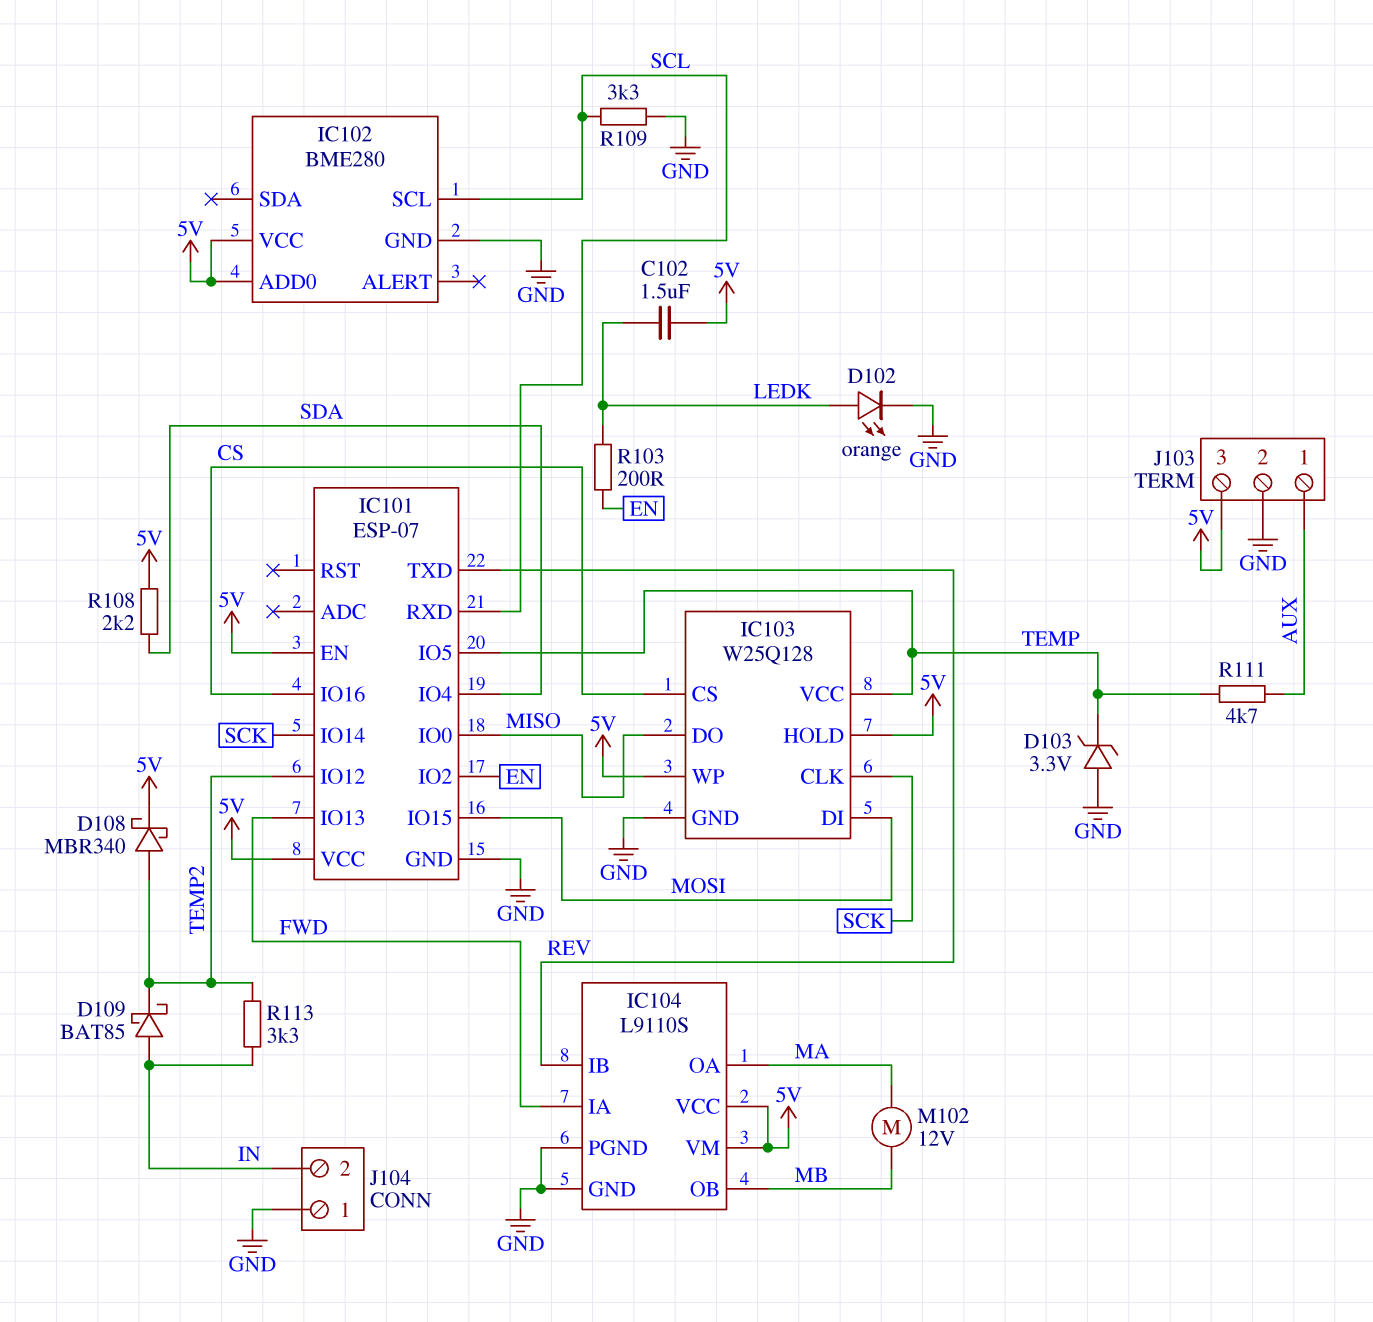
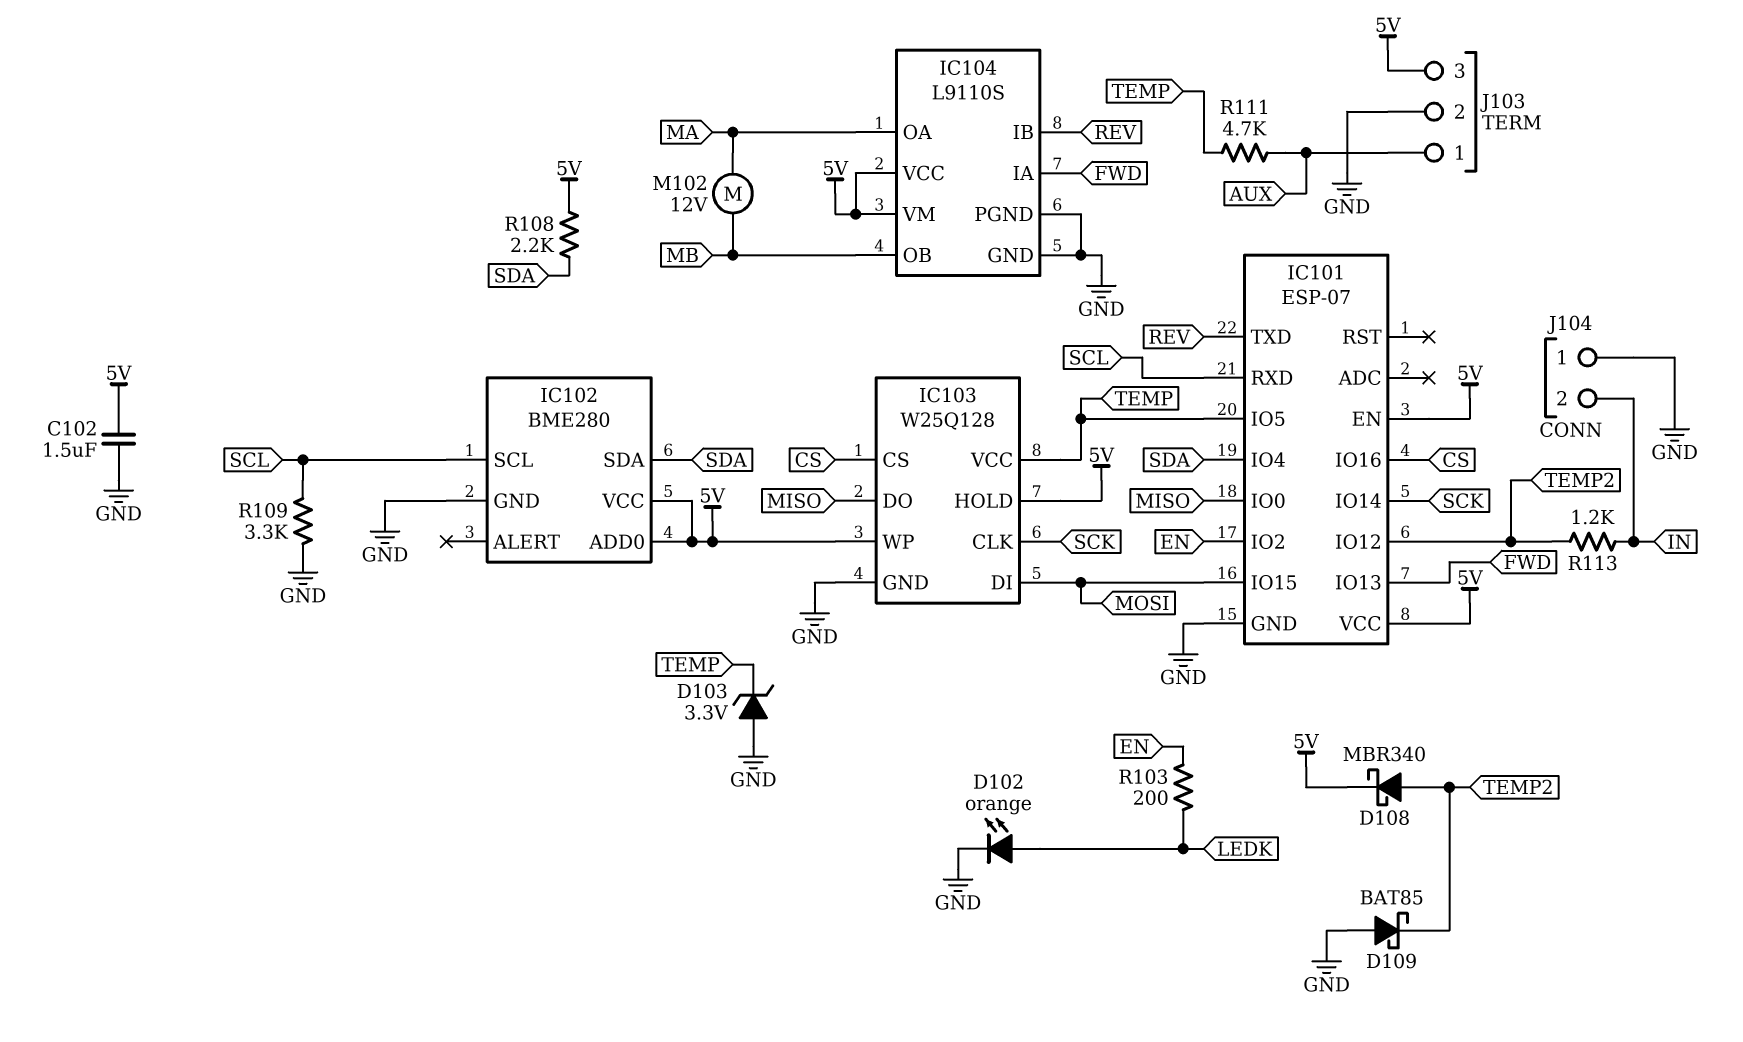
C102: 1.5uF (5V, LEDK) -> 1.5uF (5V, GND)
D109: schottky BAT85 (A IN, K TEMP2) -> schottky BAT85 (A GND, K TEMP2)
IC102 pin SDA: none -> SDA
R113: 3.3k (IN, TEMP2) -> 1.2k (IN, TEMP2)

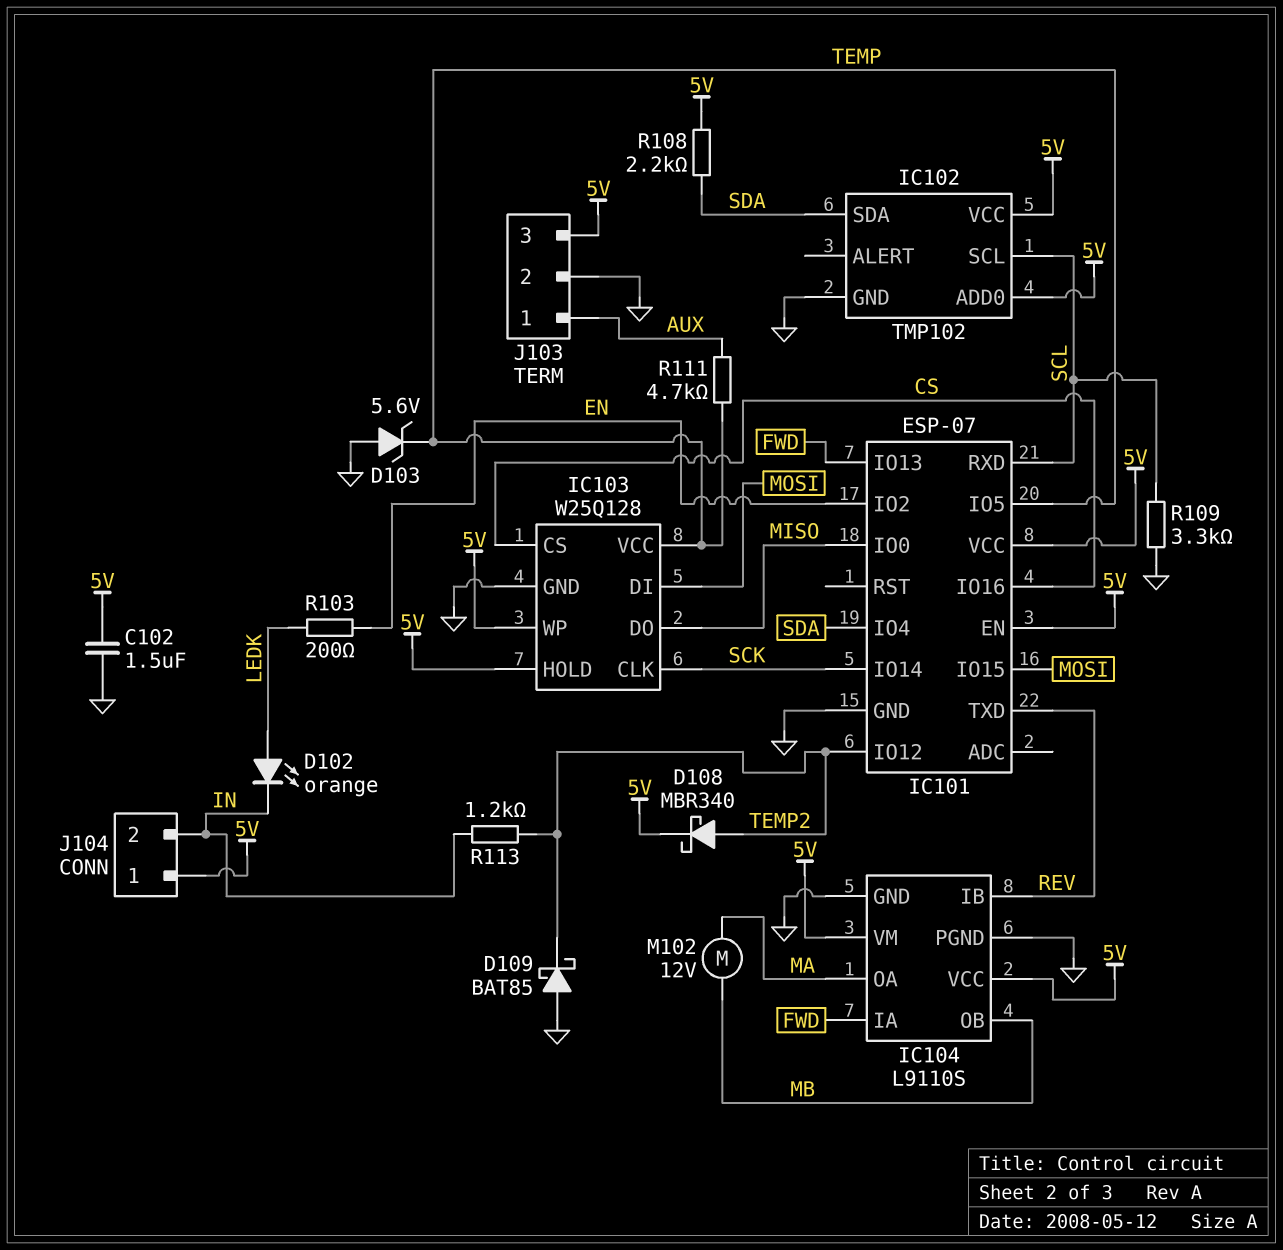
D102: LED orange (A LEDK, K GND) -> LED orange (A LEDK, K IN)
D103: zener 3.3V (A GND, K TEMP) -> zener 5.6V (A GND, K TEMP)
IC102: BME280 -> TMP102
J104 pin 1: GND -> 5V

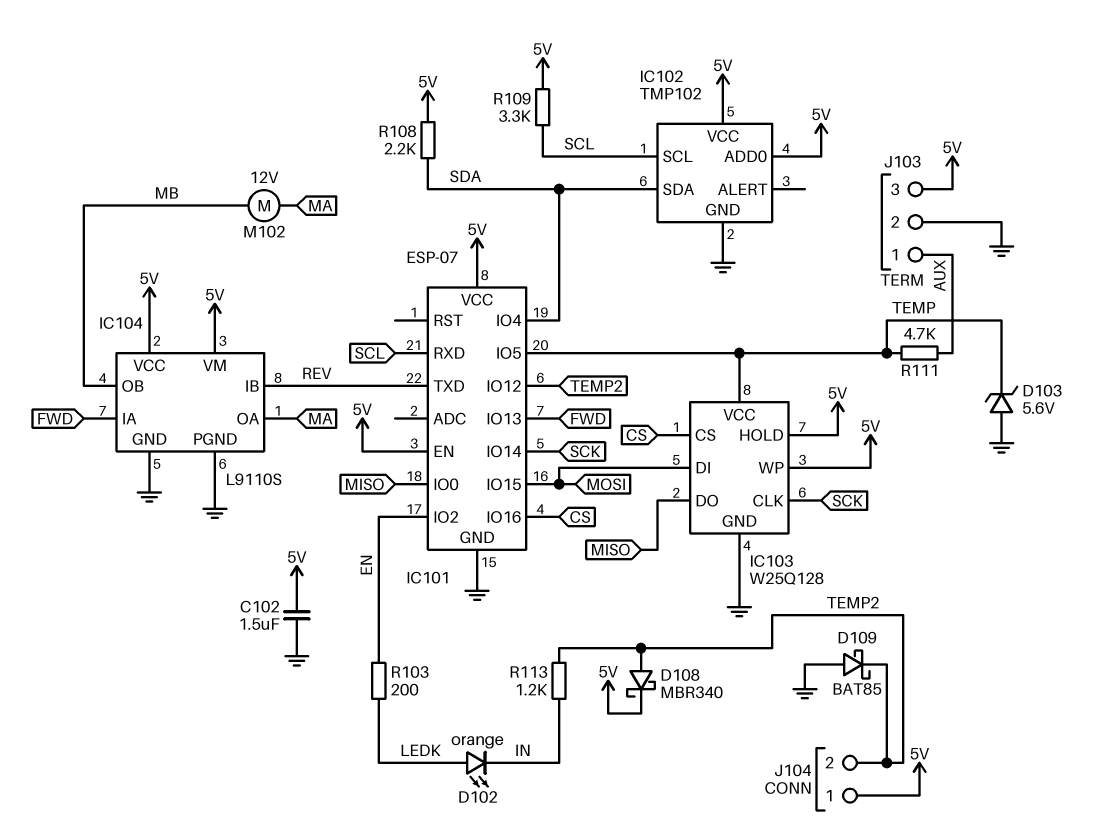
J104 pin 2: IN -> TEMP2
R109: 3.3k (GND, SCL) -> 3.3k (5V, SCL)

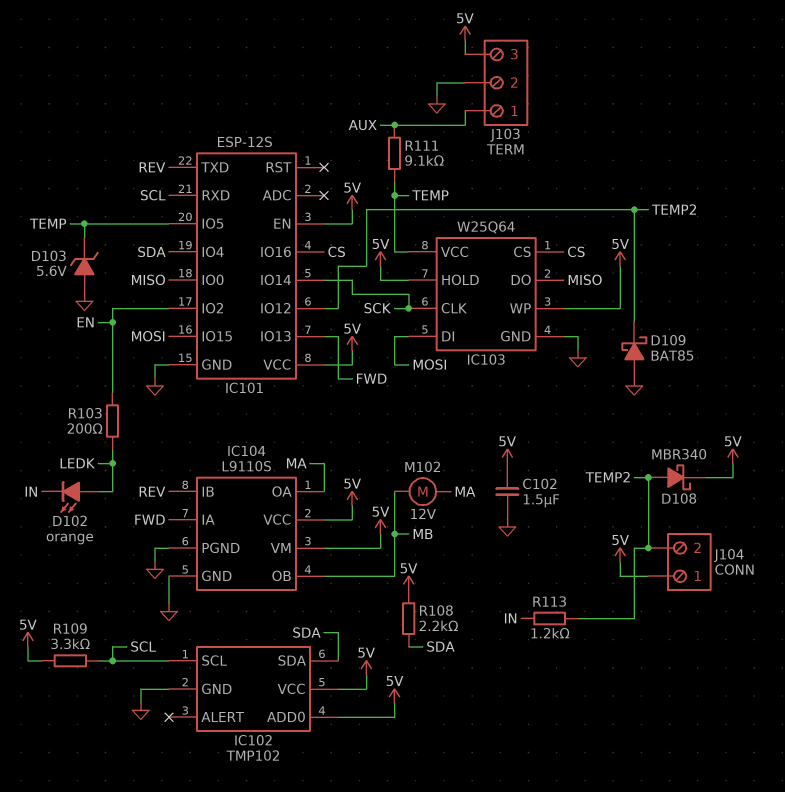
IC101: ESP-07 -> ESP-12S
IC103: W25Q128 -> W25Q64
R111: 4.7k (AUX, TEMP) -> 9.1k (AUX, TEMP)

